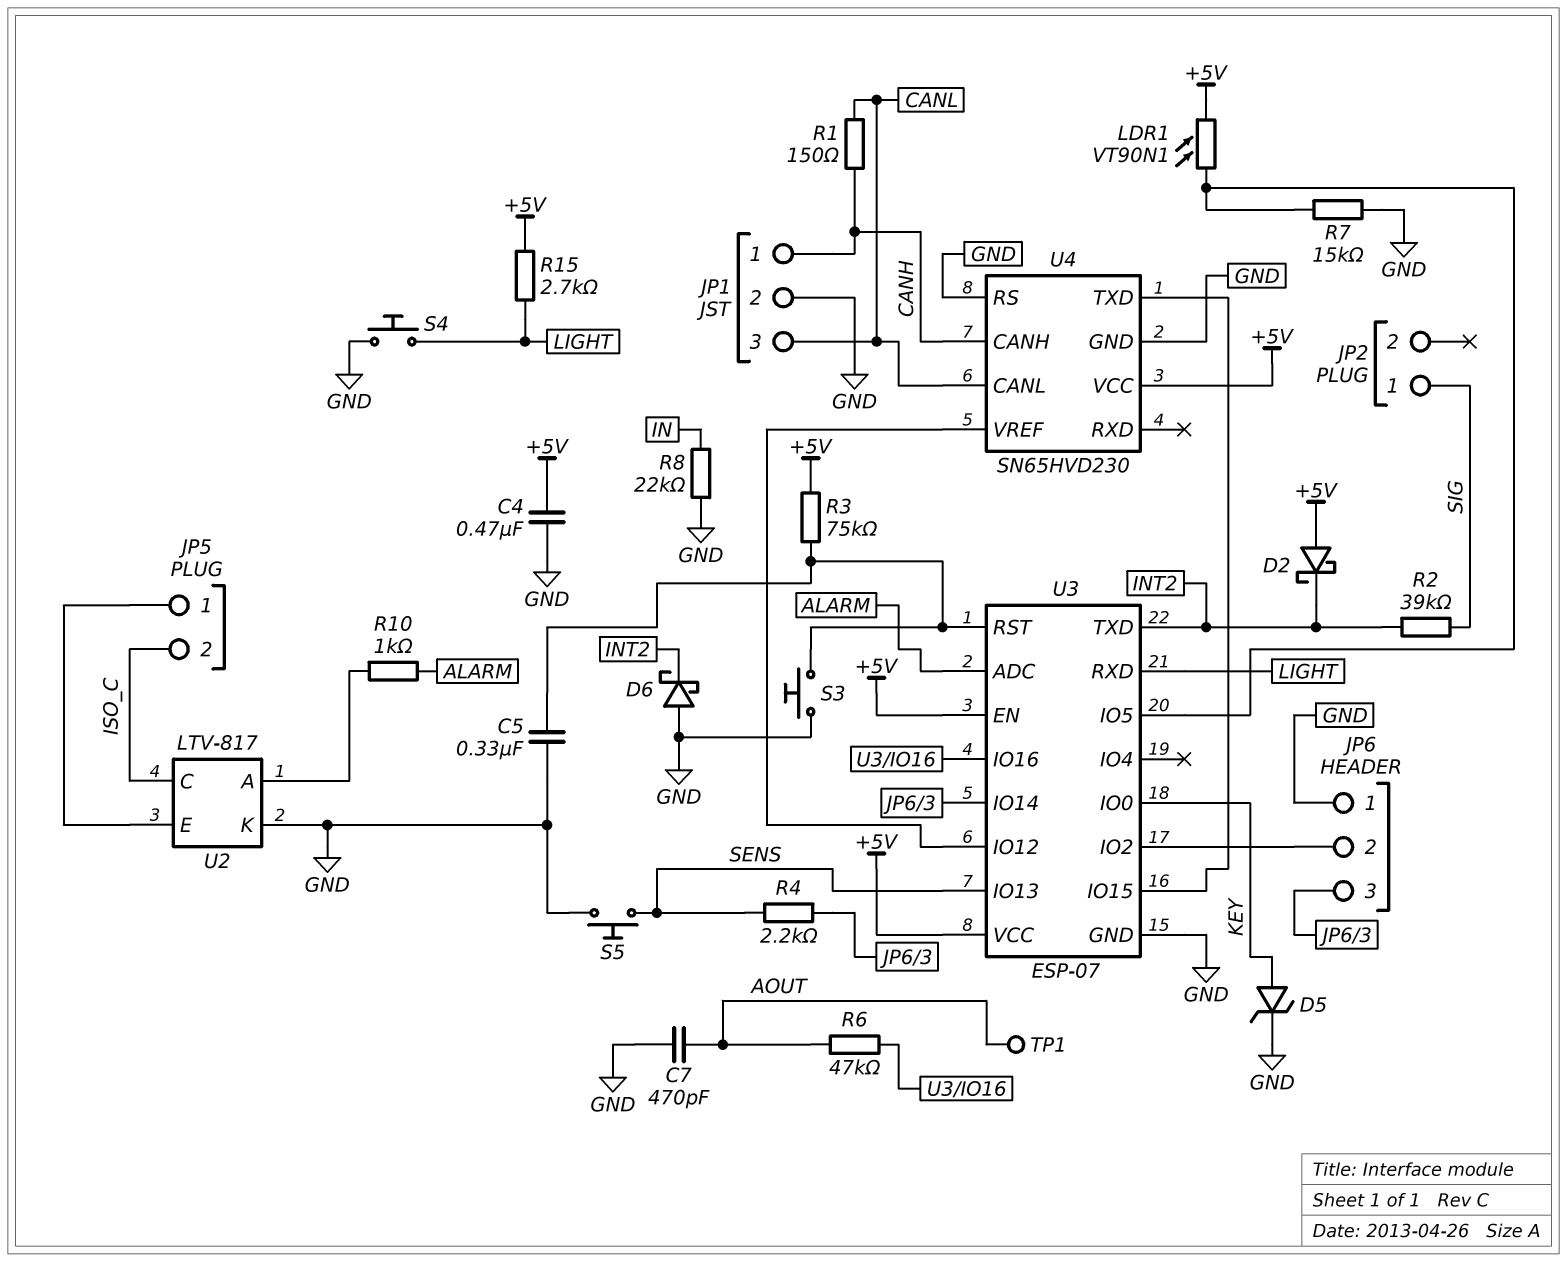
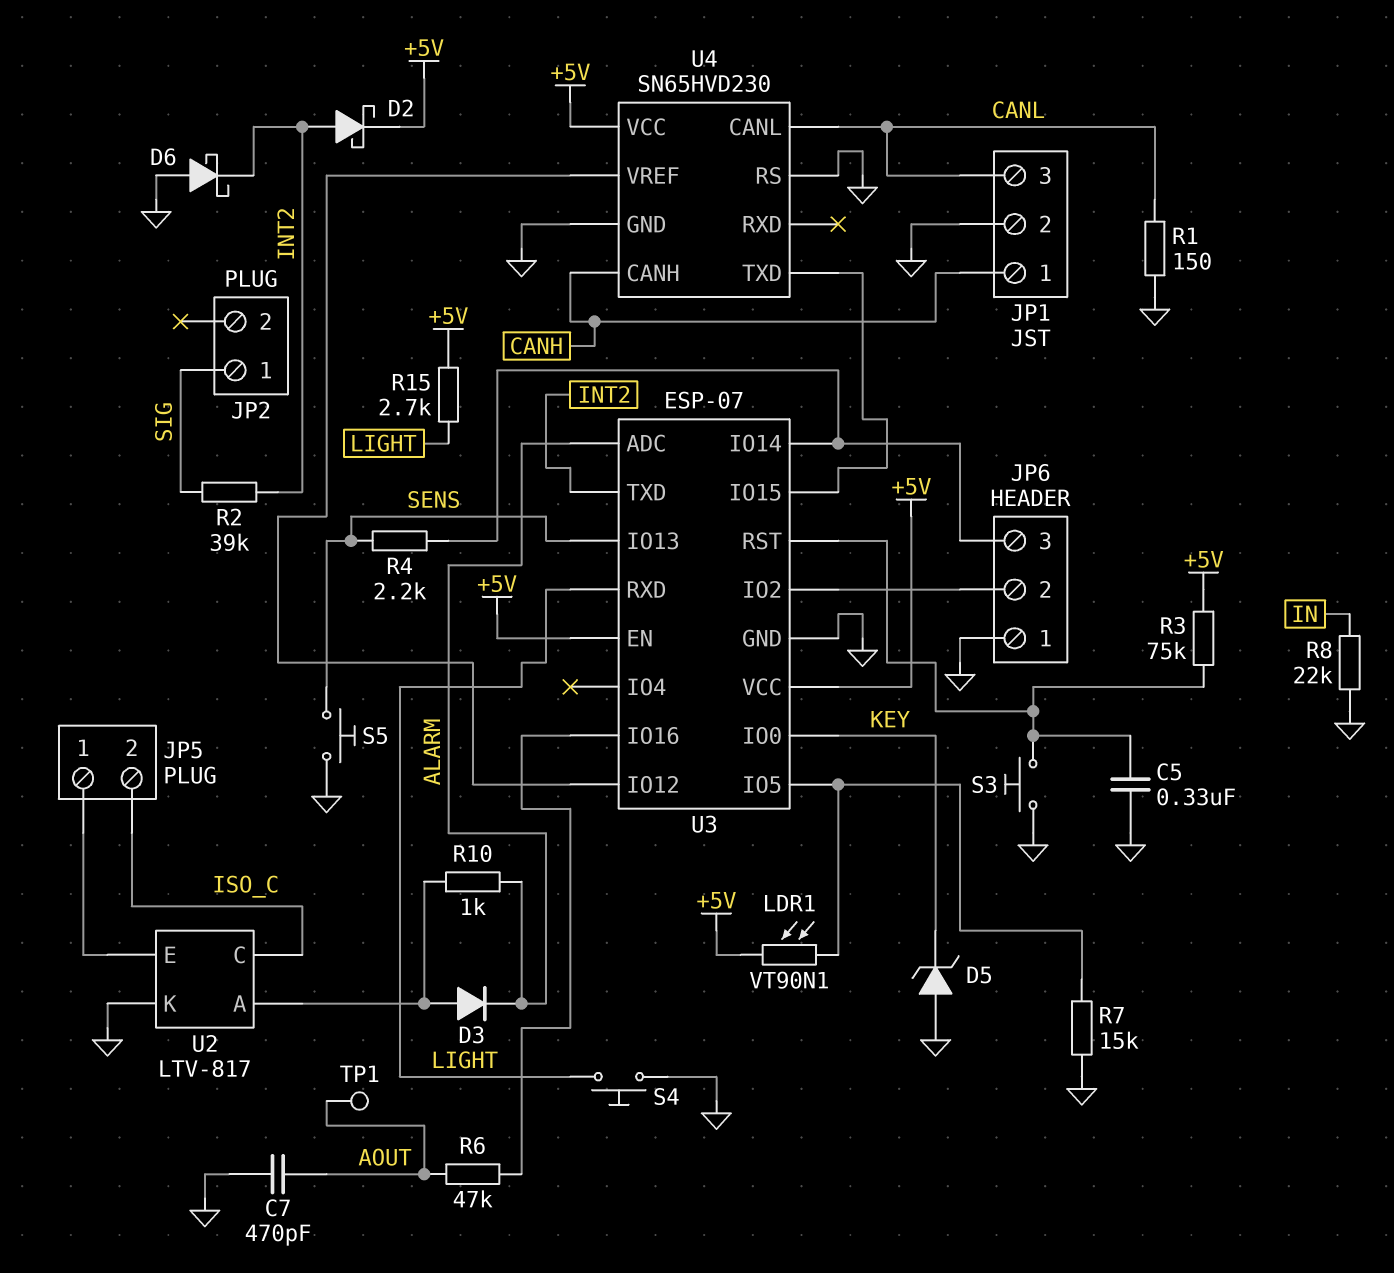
C4: 470nF (+5V, GND) -> none
D2: schottky (A +5V, K INT2) -> schottky (A INT2, K +5V)
D3: none -> diode (A U2/A, K ALARM)
D5: zener (A KEY, K GND) -> zener (A GND, K KEY)
R1: 150 (CANH, CANL) -> 150 (CANL, GND)

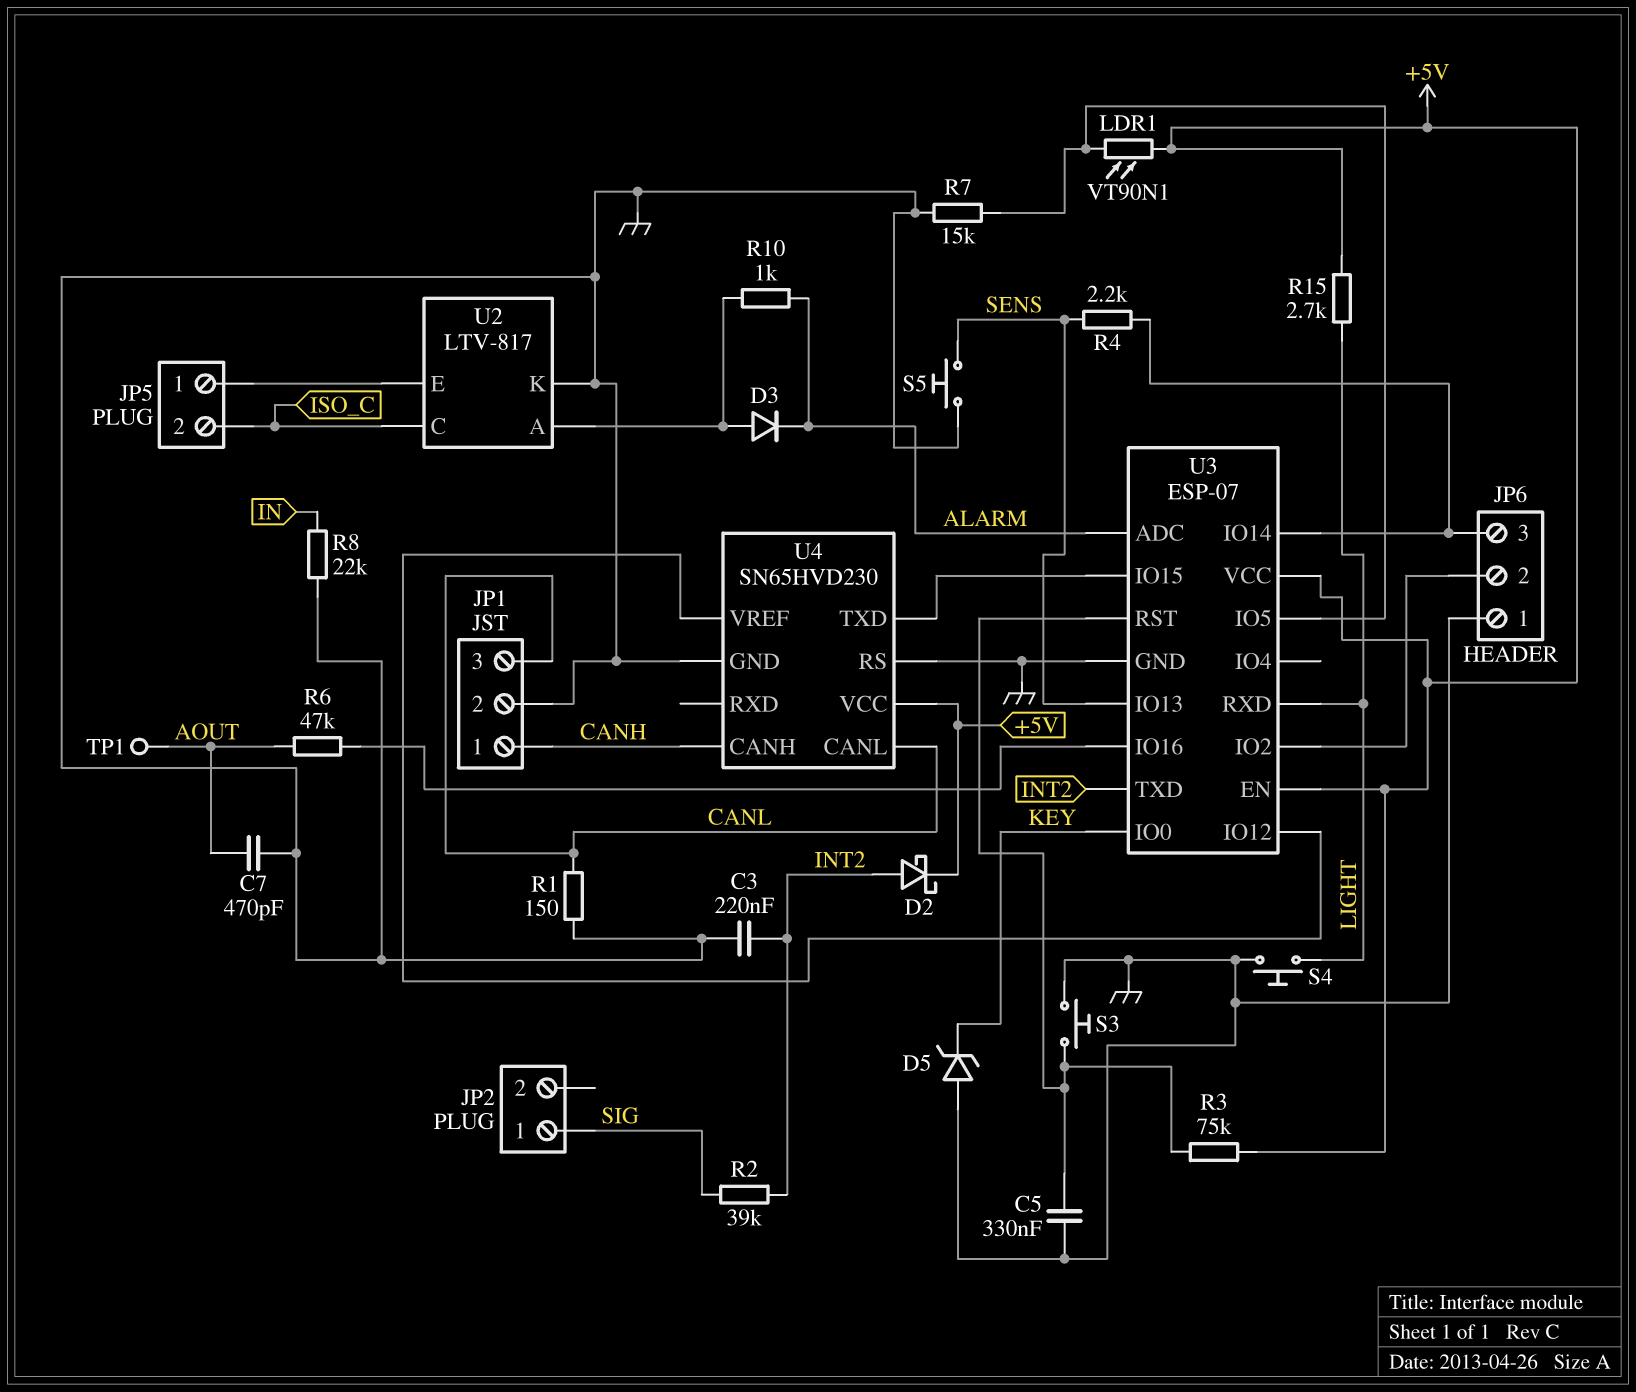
C3: none -> 220nF (GND, INT2)
D6: schottky (A GND, K INT2) -> none

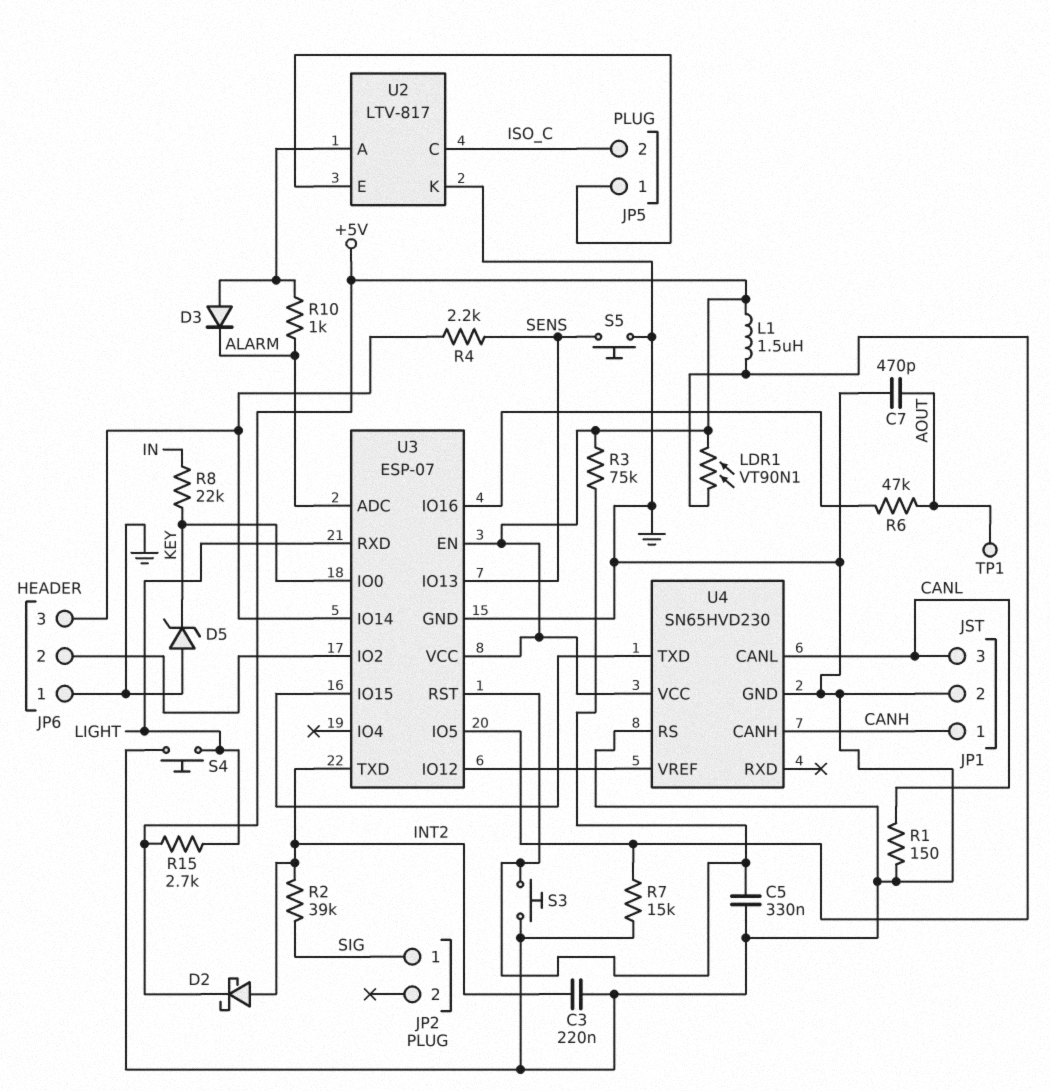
L1: none -> 1.5uH (+5V, U3/IO5)
R8: 22k (GND, IN) -> 22k (IN, KEY)

